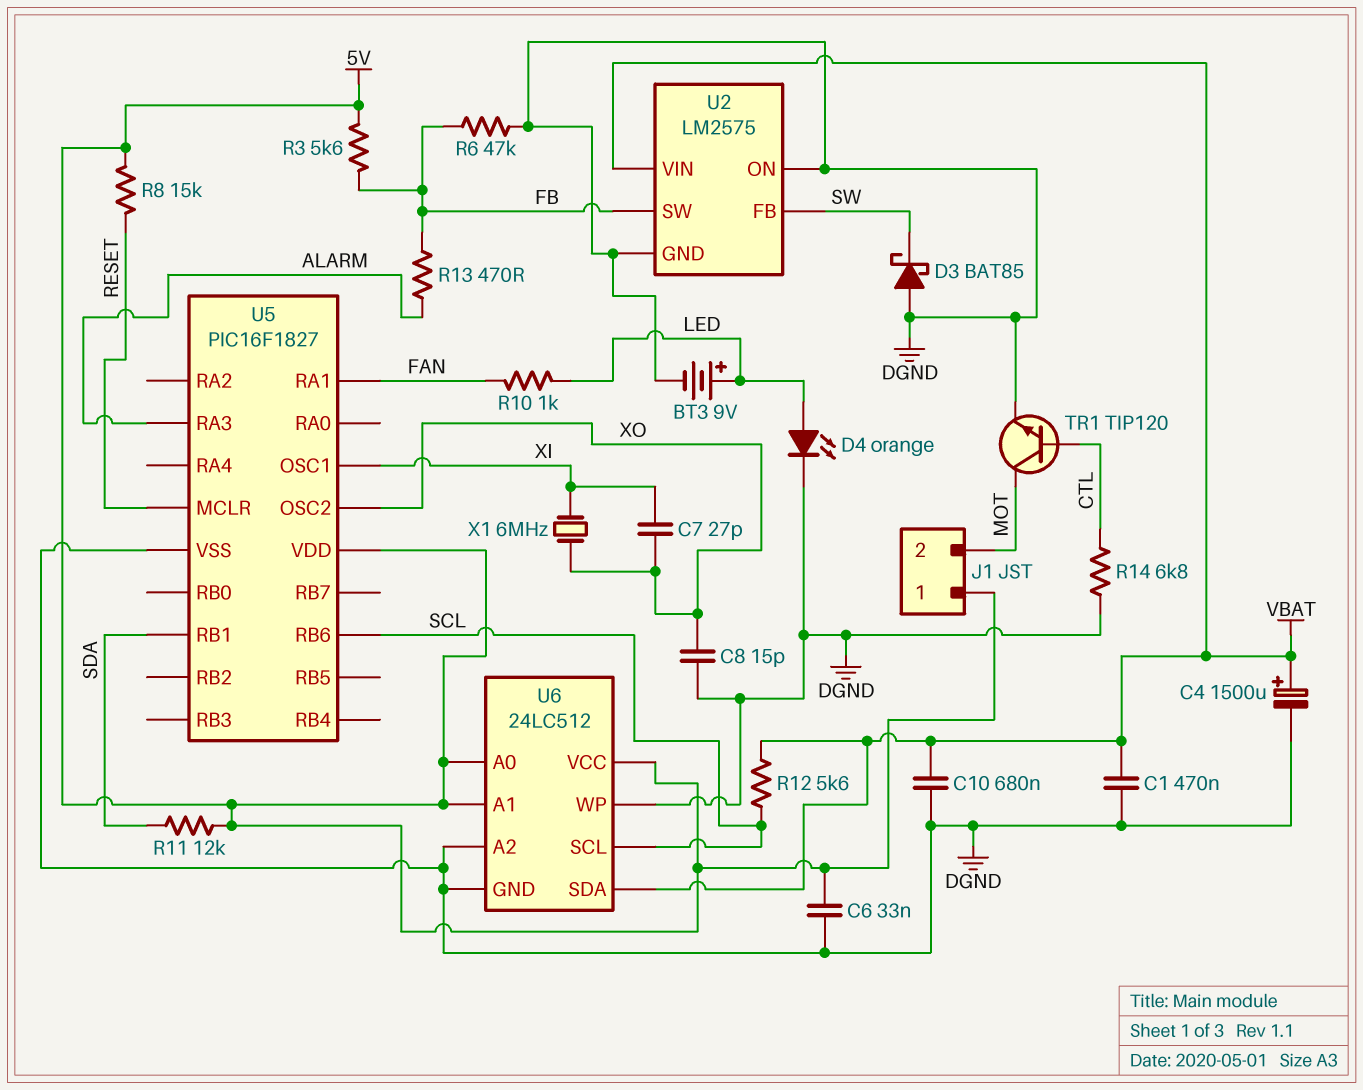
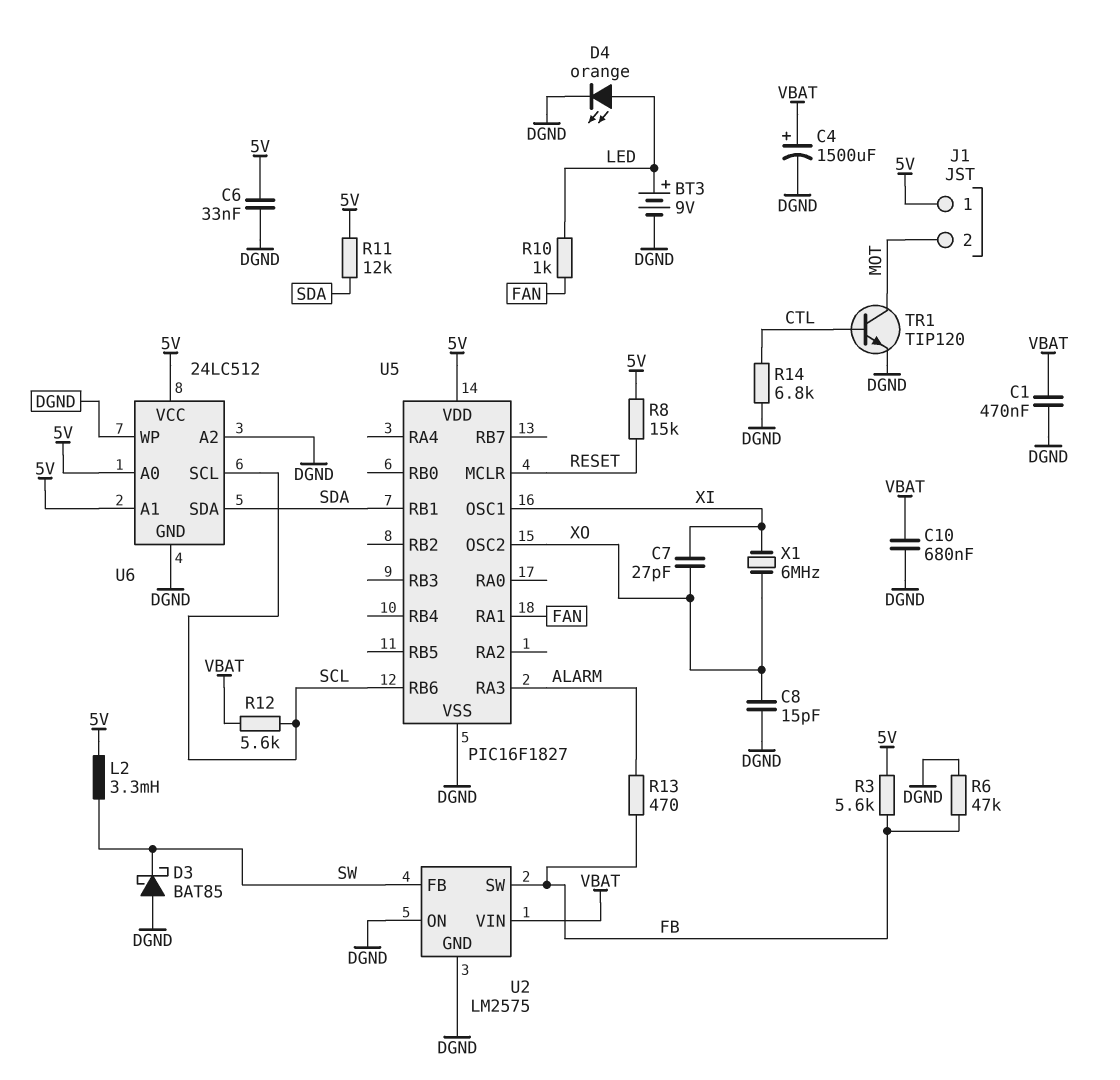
L2: none -> 3.3mH (5V, SW)
U6 pin SDA: VBAT -> SDA

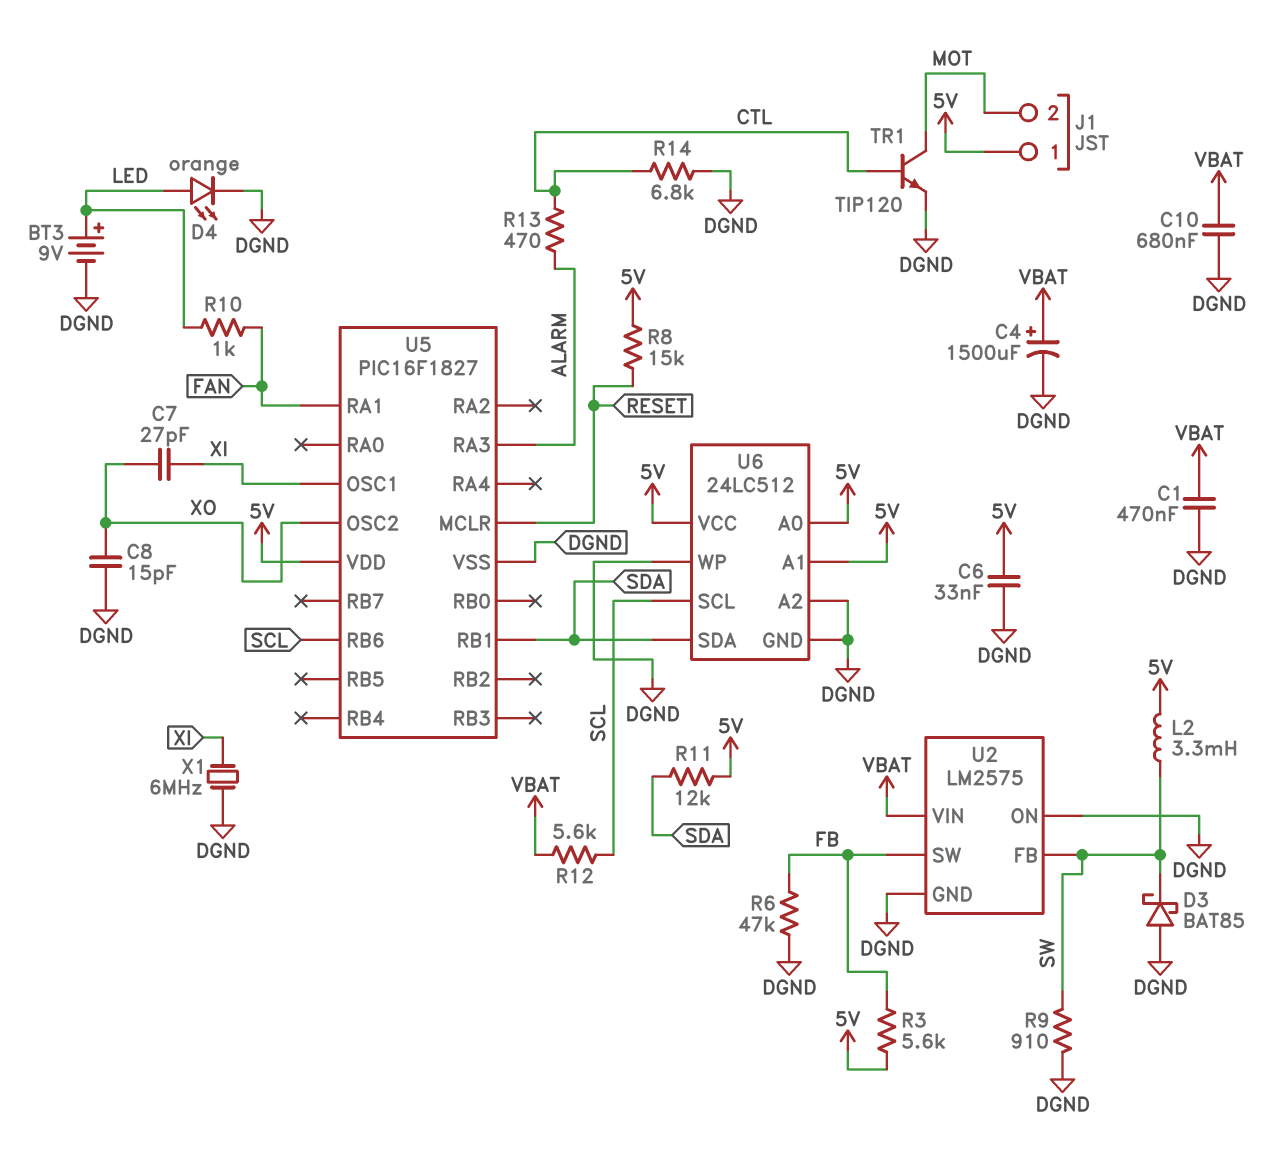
R9: none -> 910 (DGND, SW)
R13: 470 (ALARM, FB) -> 470 (ALARM, CTL)
X1: 6MHz (XI, XO) -> 6MHz (DGND, XI)

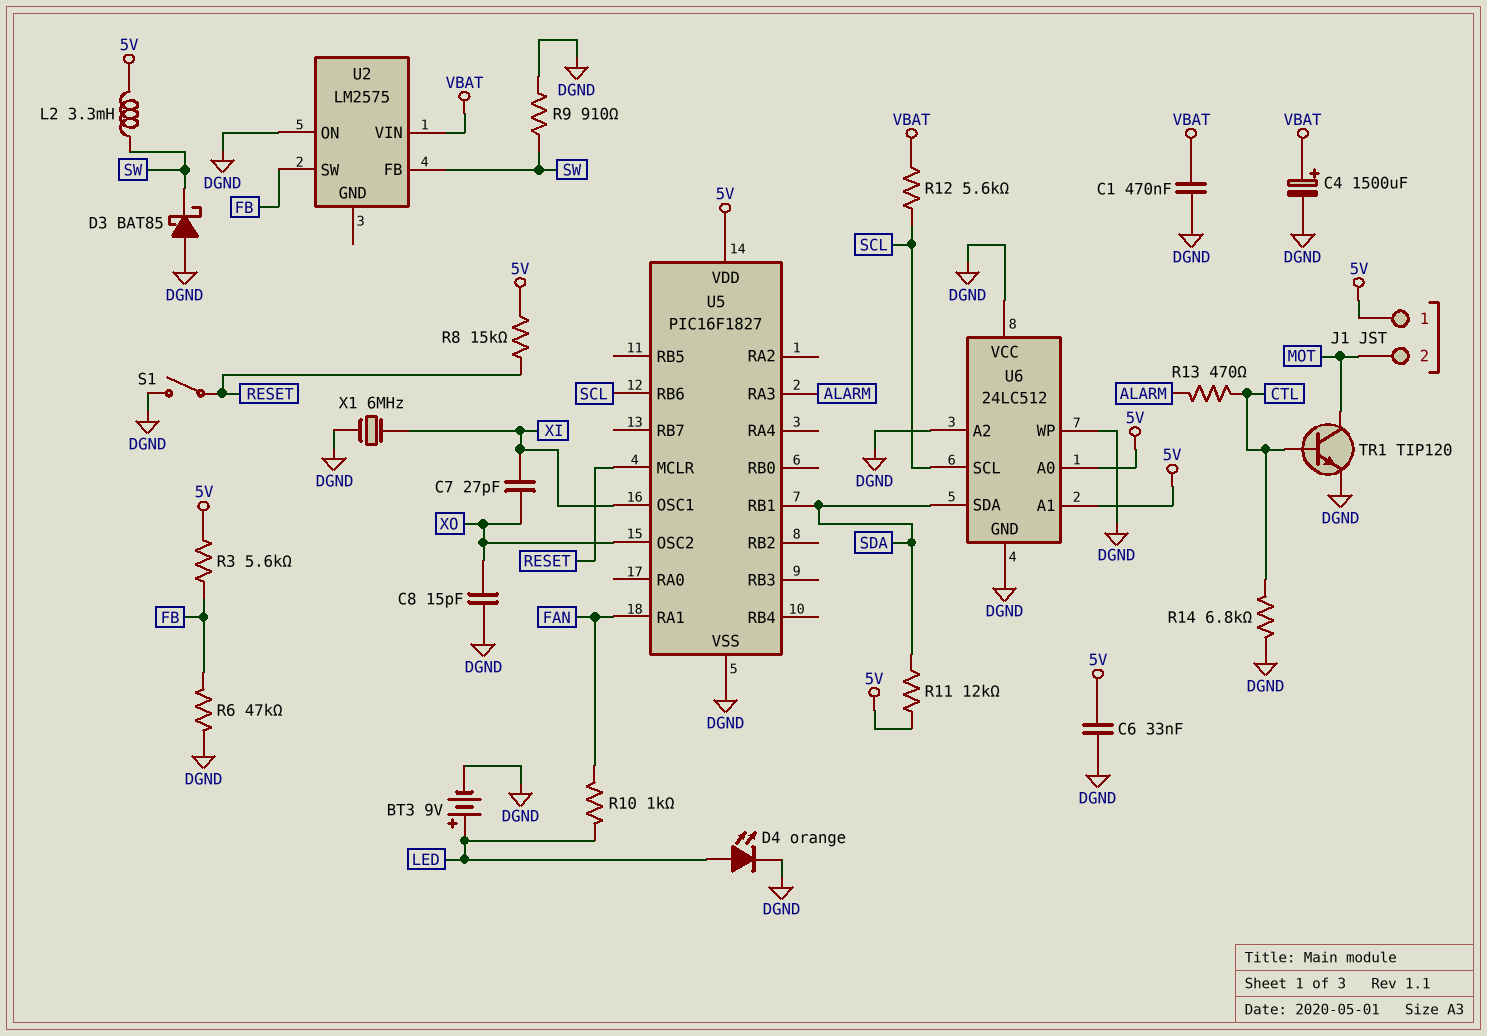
C10: 680nF (DGND, VBAT) -> none
S1: none -> switch (DGND, RESET)
U2 pin GND: DGND -> none
U6 pin VCC: 5V -> DGND

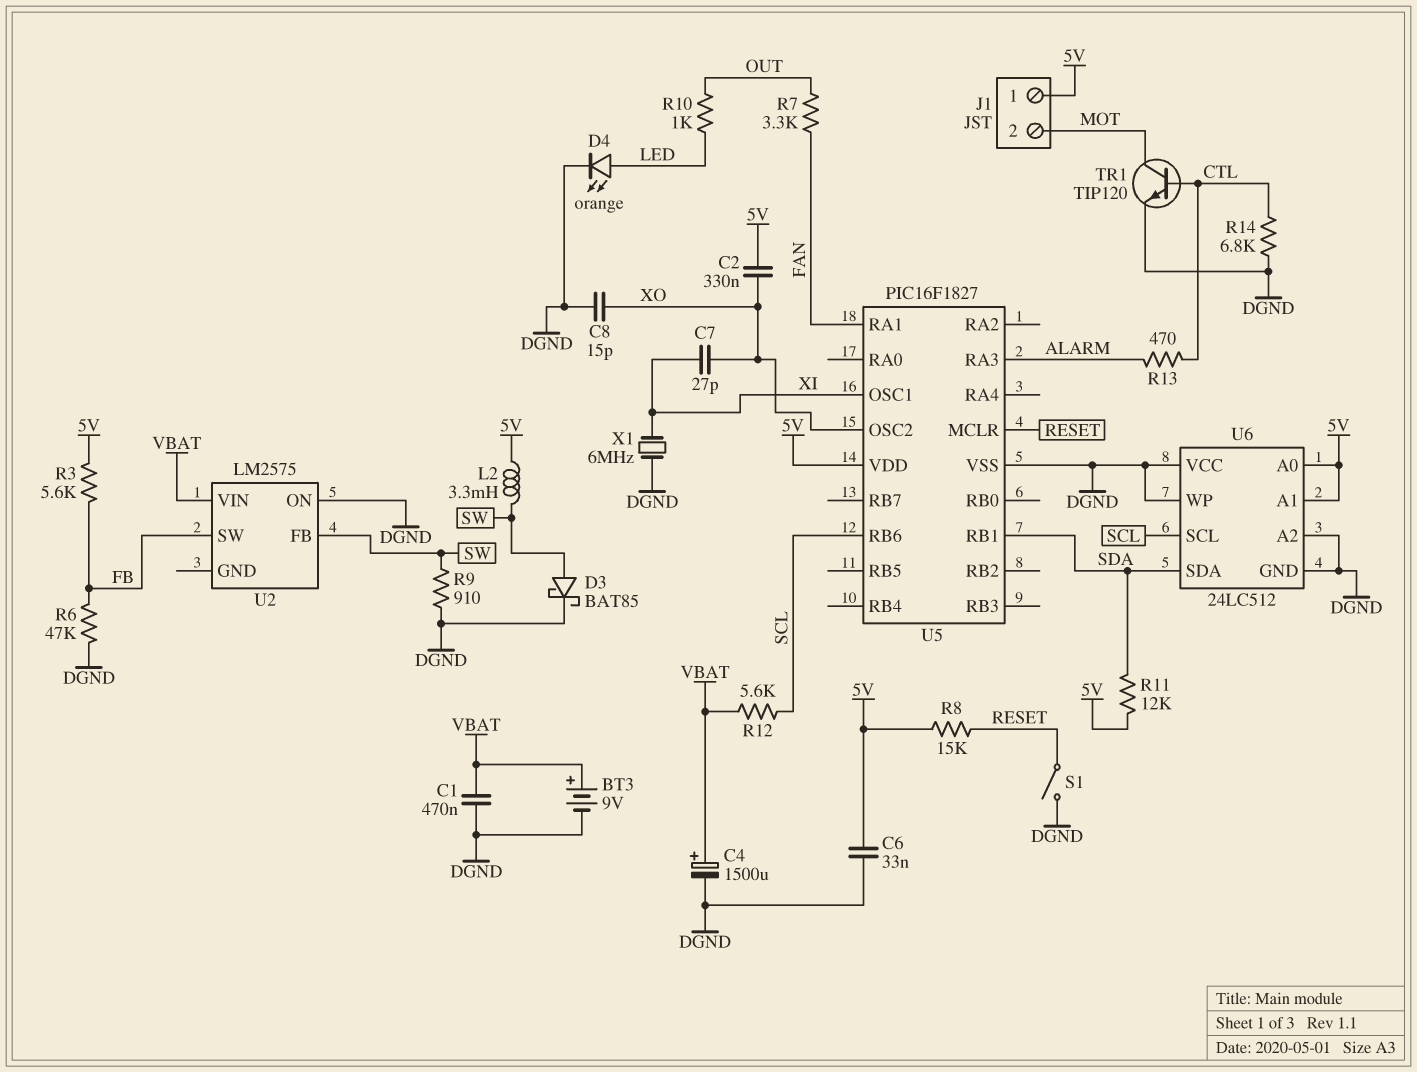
BT3: 9V (plus LED, minus DGND) -> 9V (plus VBAT, minus DGND)
C2: none -> 330nF (5V, XO)
D3: schottky BAT85 (A DGND, K SW) -> schottky BAT85 (A SW, K DGND)
R7: none -> 3.3k (FAN, OUT)
R10: 1k (FAN, LED) -> 1k (LED, OUT)

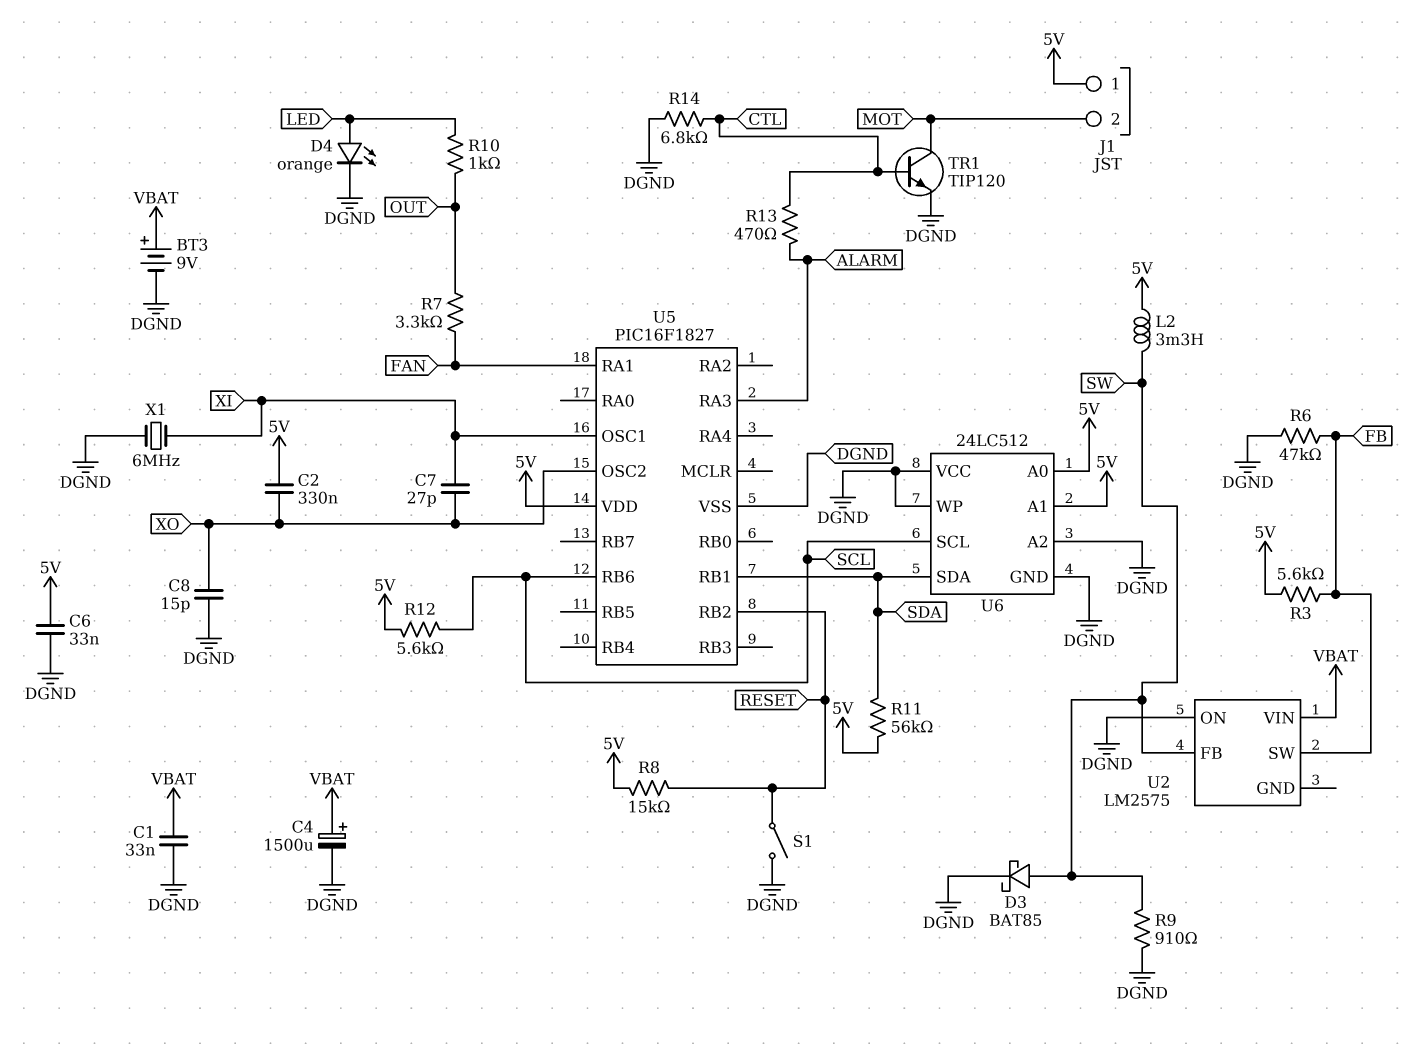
C1: 470nF (DGND, VBAT) -> 33nF (DGND, VBAT)
R11: 12k (5V, SDA) -> 56k (5V, SDA)
R12: 5.6k (SCL, VBAT) -> 5.6k (5V, SCL)
U5 pin MCLR: RESET -> none
U5 pin RB2: none -> RESET

